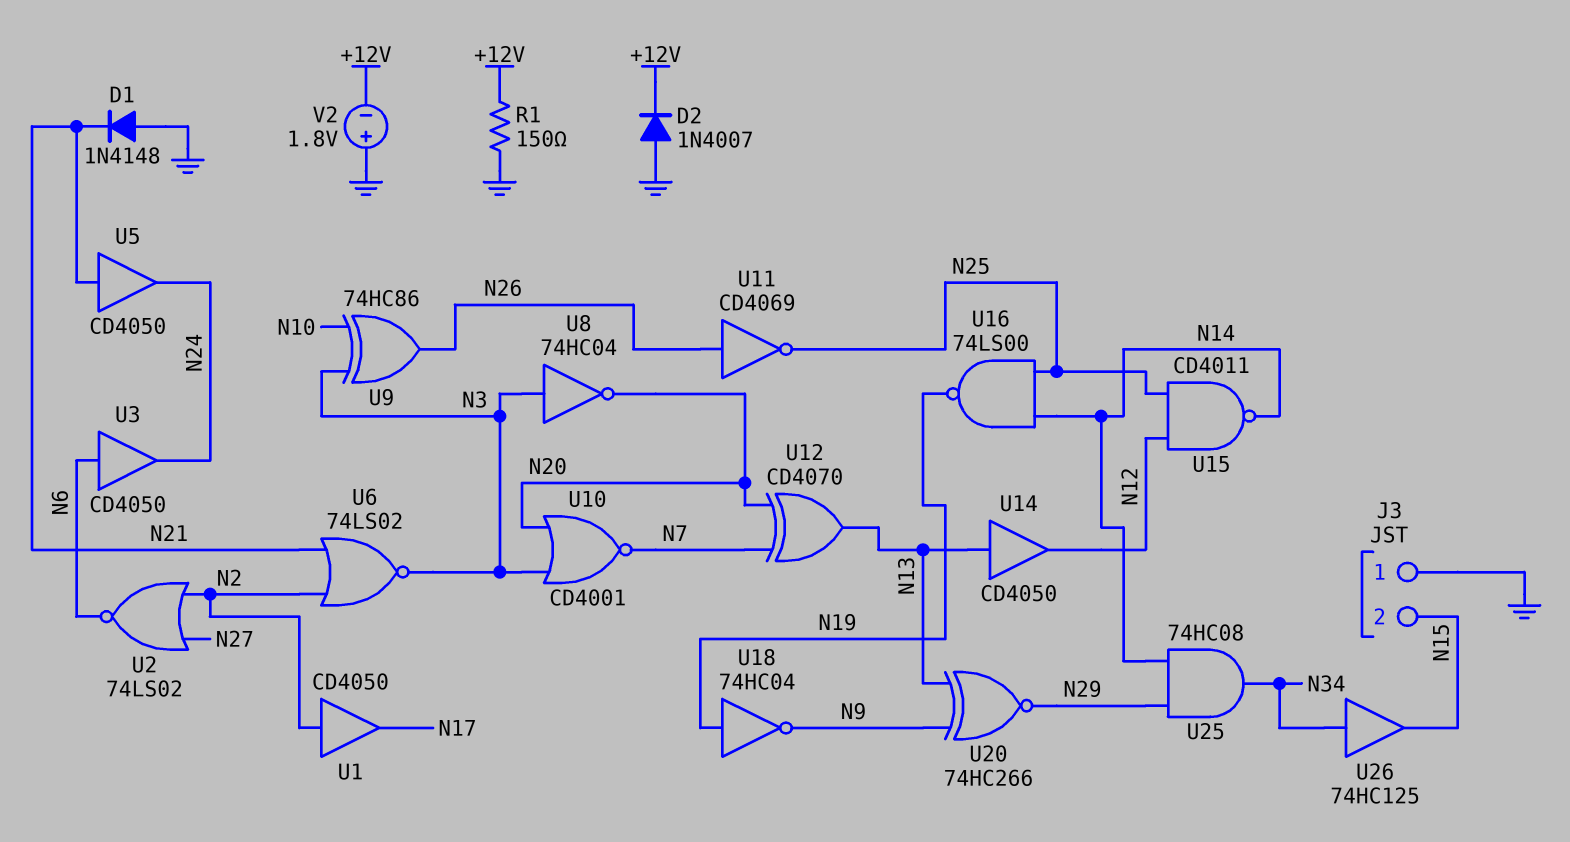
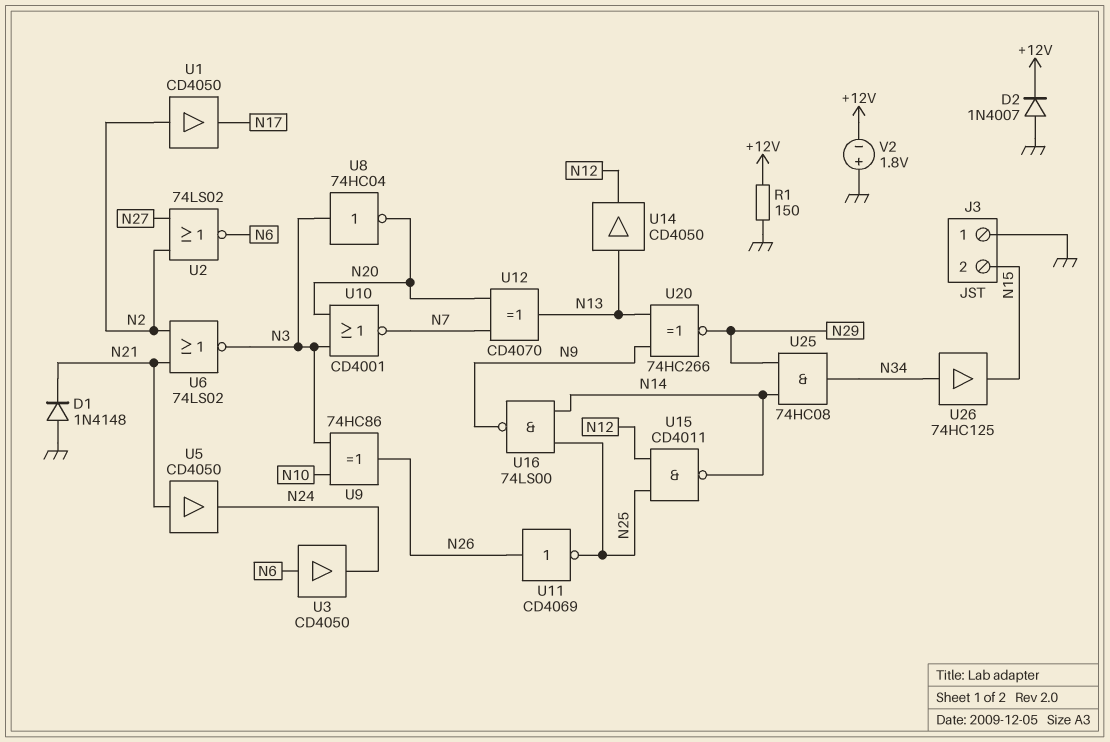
U16: NAND 74LS00 (in N14, in N25, out N19) -> NAND 74LS00 (in N14, in N25, out N9)
U18: NOT 74HC04 (in N19, out N9) -> none

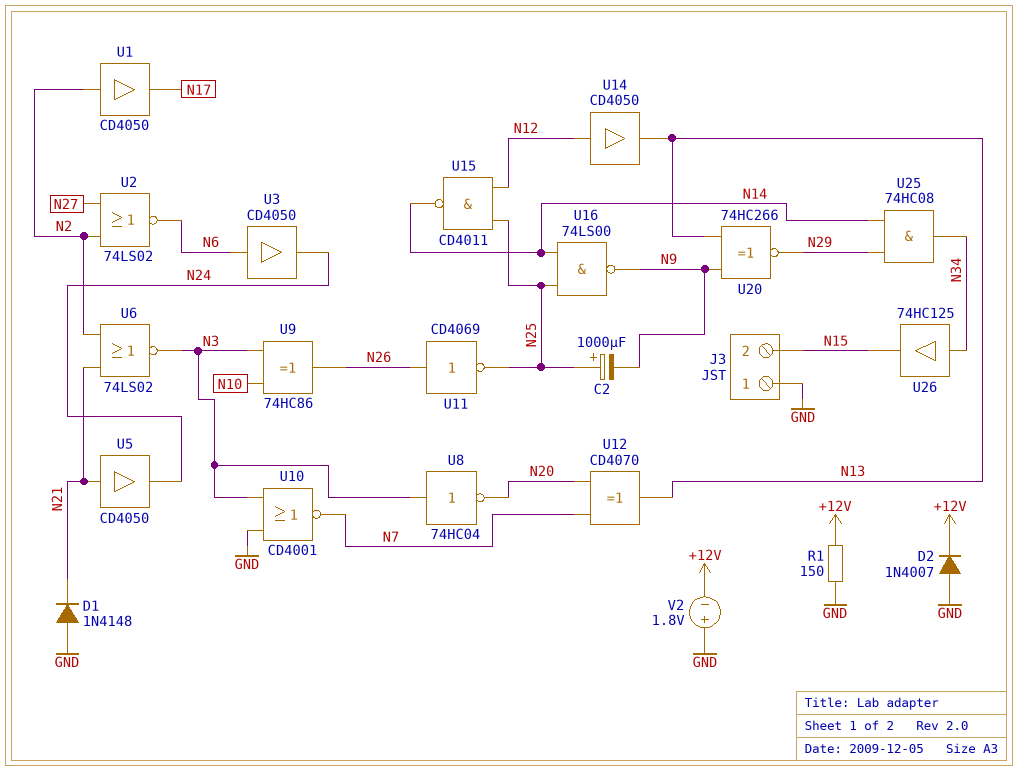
C2: none -> 1000uF (plus N25, minus N9)
U10: NOR CD4001 (in N3, in N20, out N7) -> NOR CD4001 (in GND, in N3, out N7)
U14: buffer CD4050 (in N13, out N12) -> buffer CD4050 (in N12, out N13)

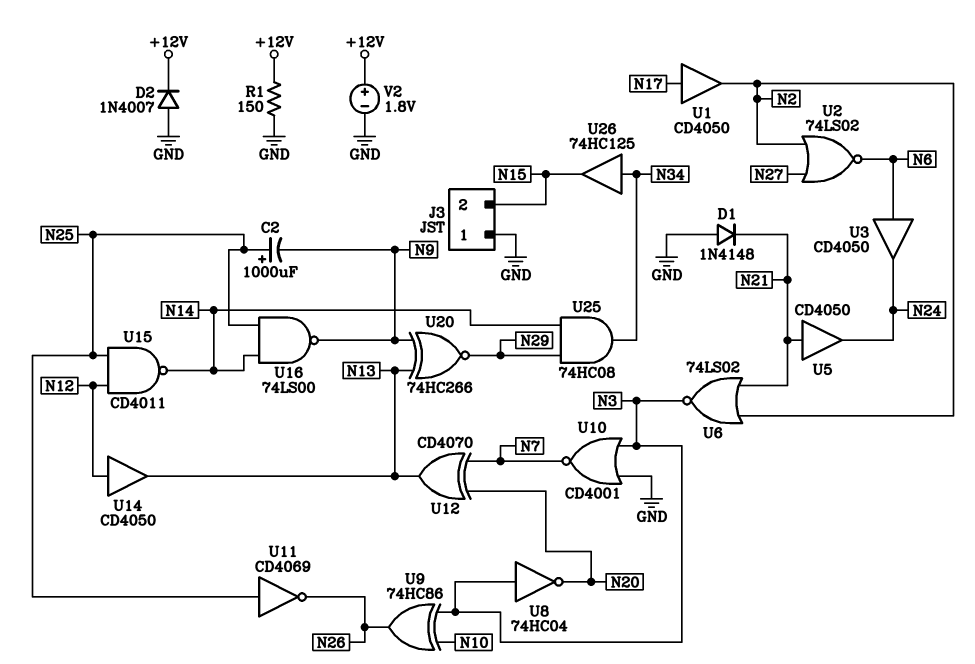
U1: buffer CD4050 (in N2, out N17) -> buffer CD4050 (in N17, out N2)
U11: NOT CD4069 (in N26, out N25) -> NOT CD4069 (in N25, out N26)
V2: 1.8V (plus GND, minus +12V) -> 1.8V (plus +12V, minus GND)

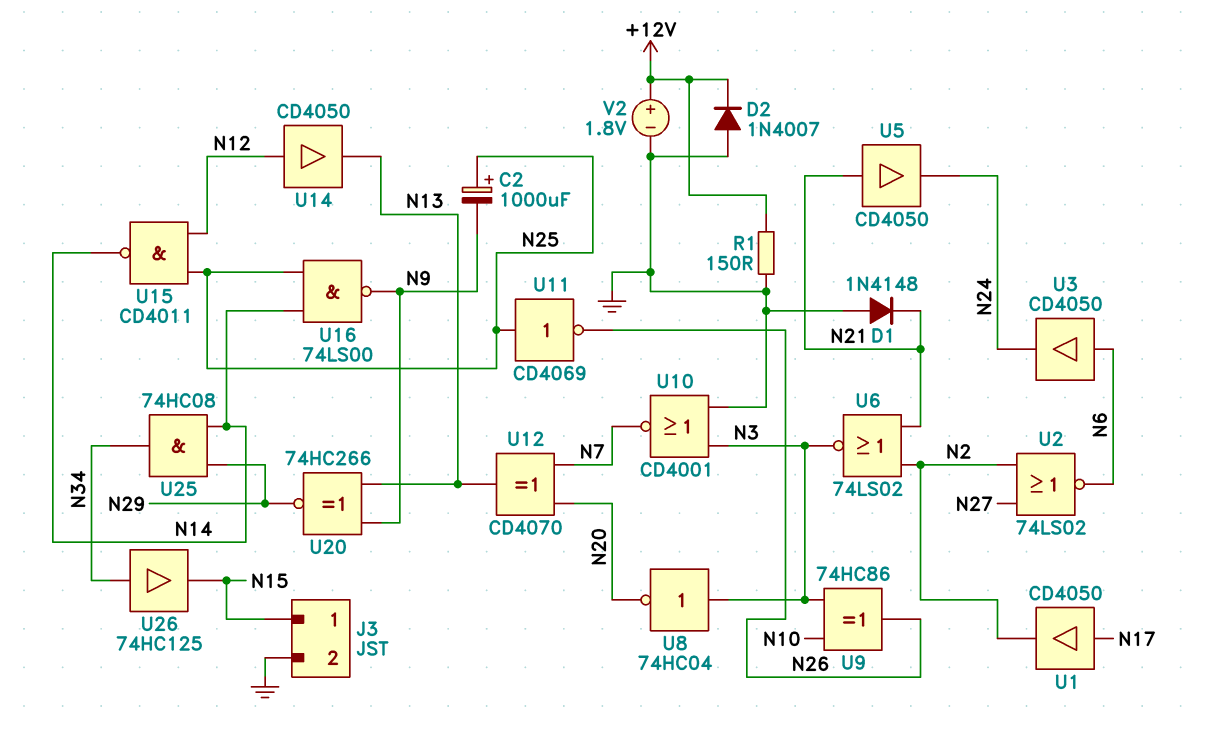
J3 pin 1: GND -> N15
J3 pin 2: N15 -> GND

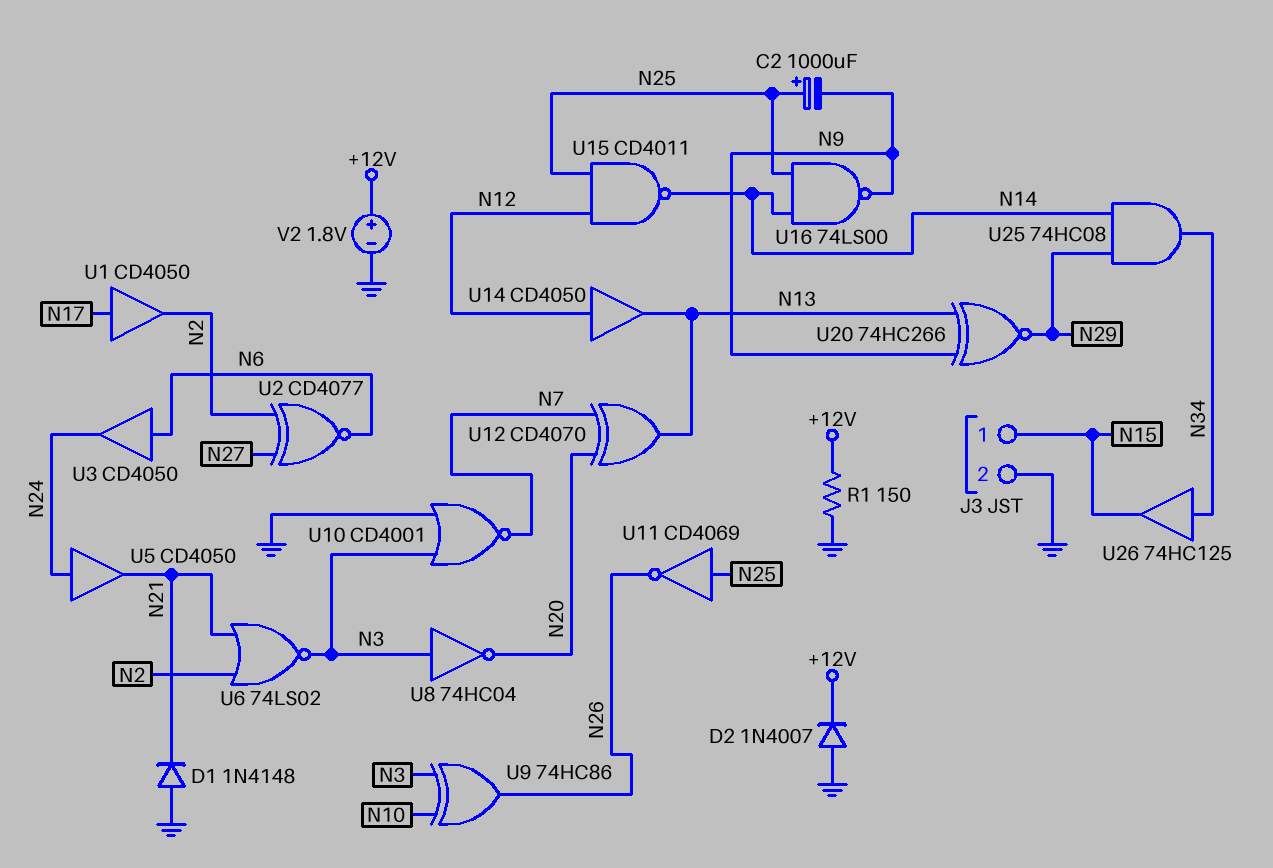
U2: NOR 74LS02 (in N2, in N27, out N6) -> XNOR CD4077 (in N2, in N27, out N6)
U5: buffer CD4050 (in N21, out N24) -> buffer CD4050 (in N24, out N21)

